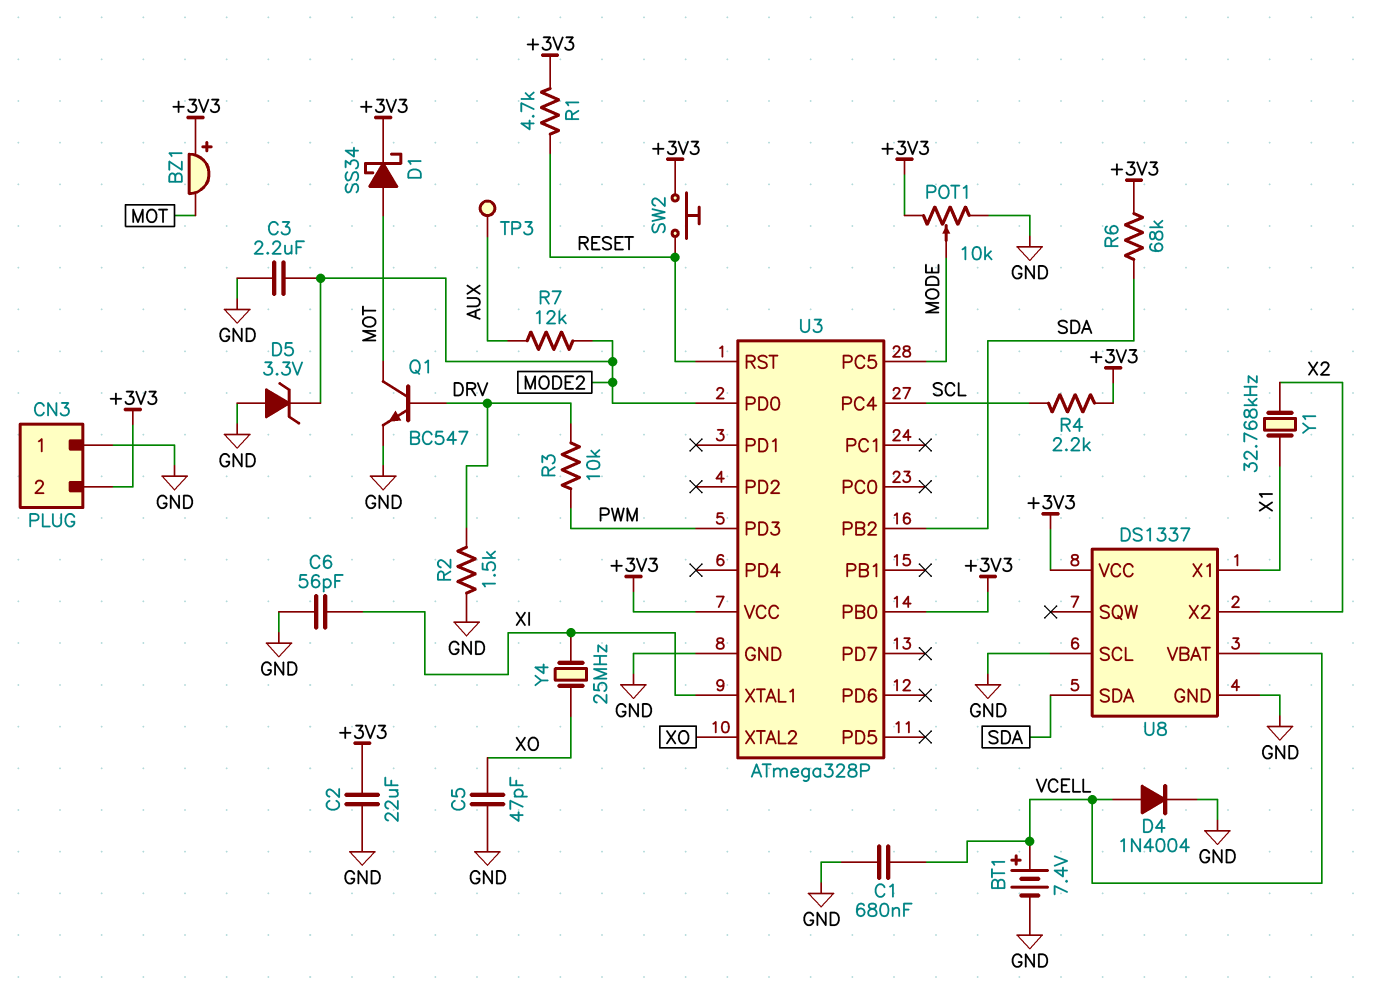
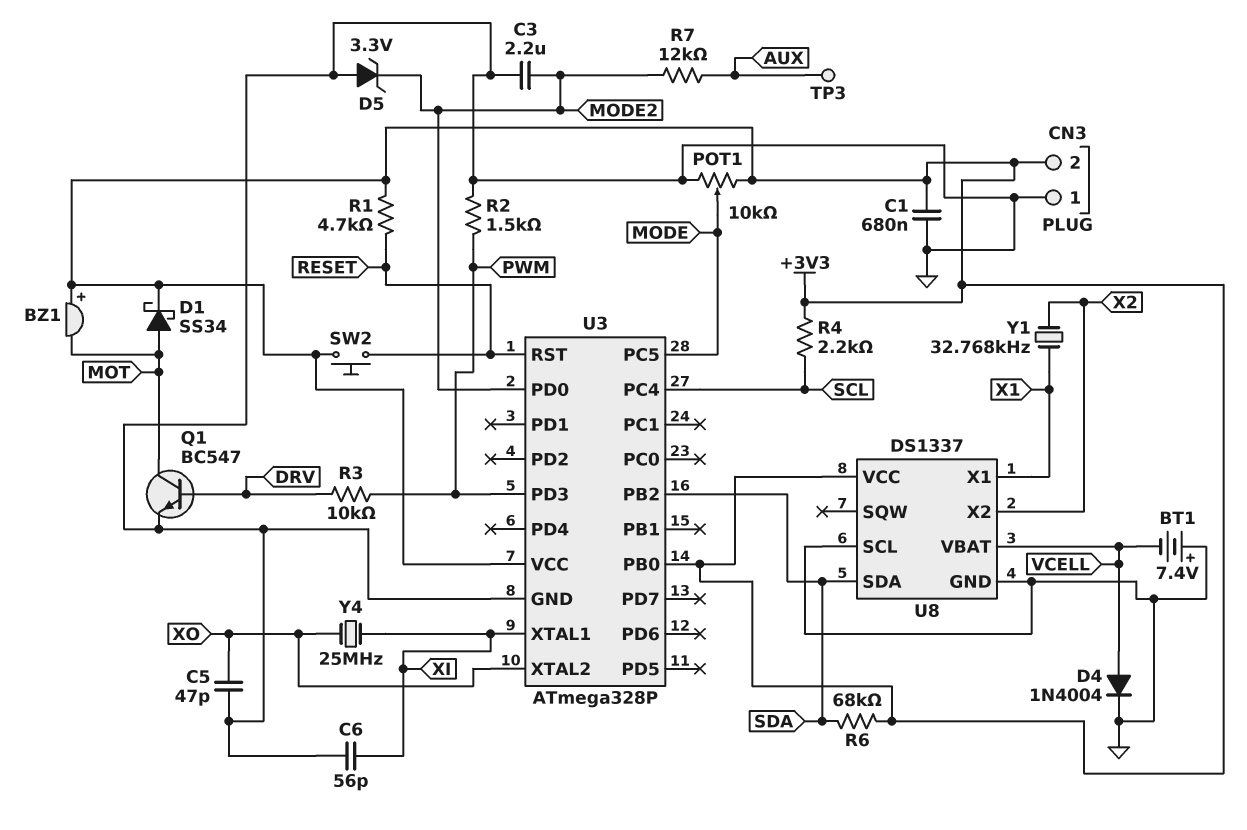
BT1: 7.4V (plus VCELL, minus GND) -> 7.4V (plus GND, minus VCELL)
C1: 680nF (GND, VCELL) -> 680nF (+3V3, GND)
C2: 22uF (+3V3, GND) -> none
R2: 1.5k (DRV, GND) -> 1.5k (GND, PWM)

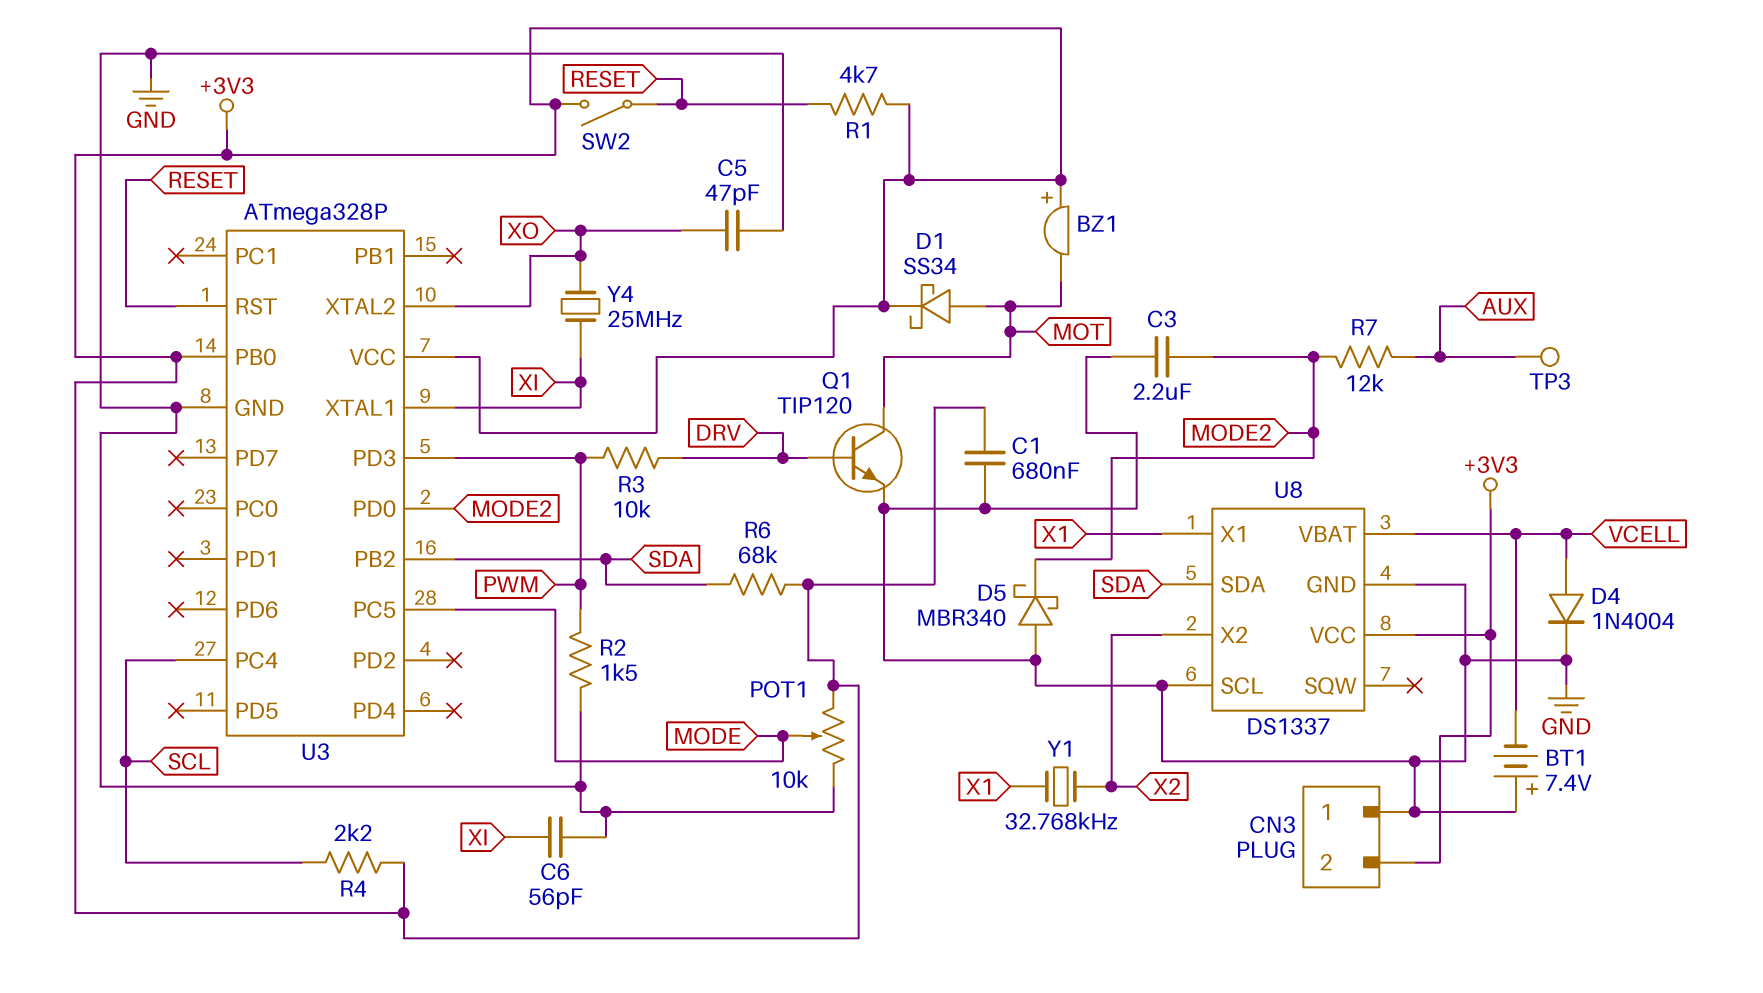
D5: zener 3.3V (A GND, K MODE2) -> schottky MBR340 (A GND, K MODE2)
Q1: NPN BC547 (B DRV, C MOT, E GND) -> NPN TIP120 (B DRV, C MOT, E GND)
SW2: button (+3V3, RESET) -> switch (+3V3, RESET)

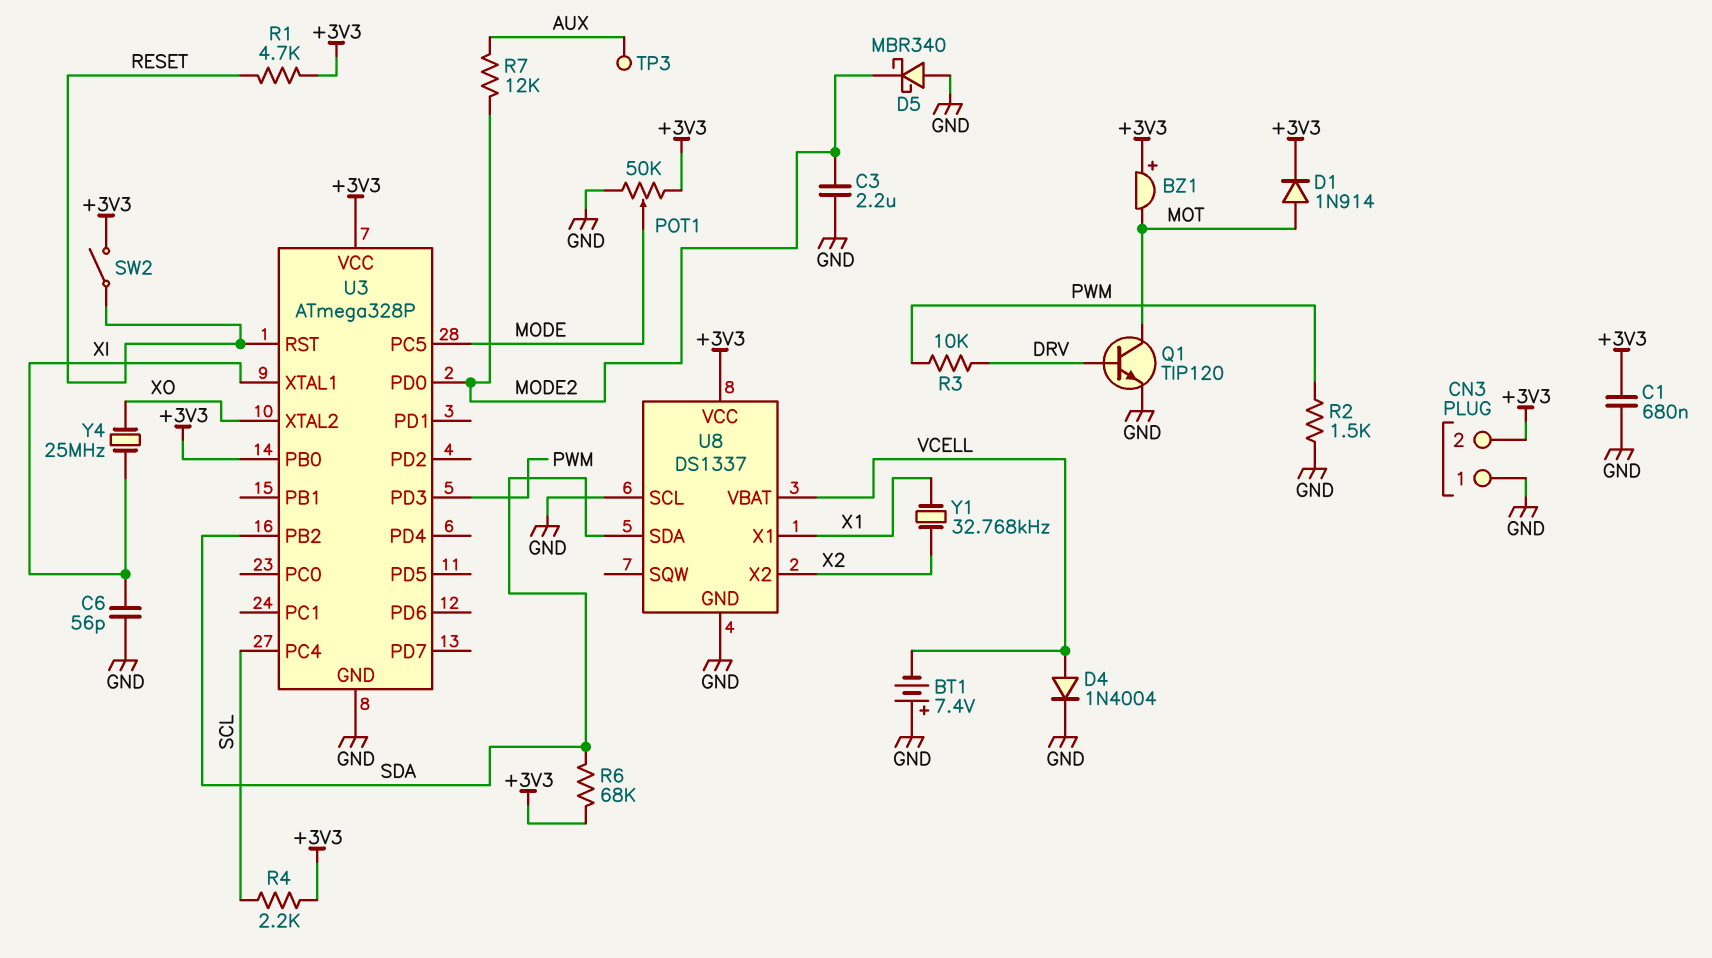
C5: 47pF (GND, XO) -> none
D1: schottky SS34 (A MOT, K +3V3) -> diode 1N914 (A MOT, K +3V3)
POT1: 10k (+3V3, GND, wiper MODE) -> 50k (+3V3, GND, wiper MODE)

